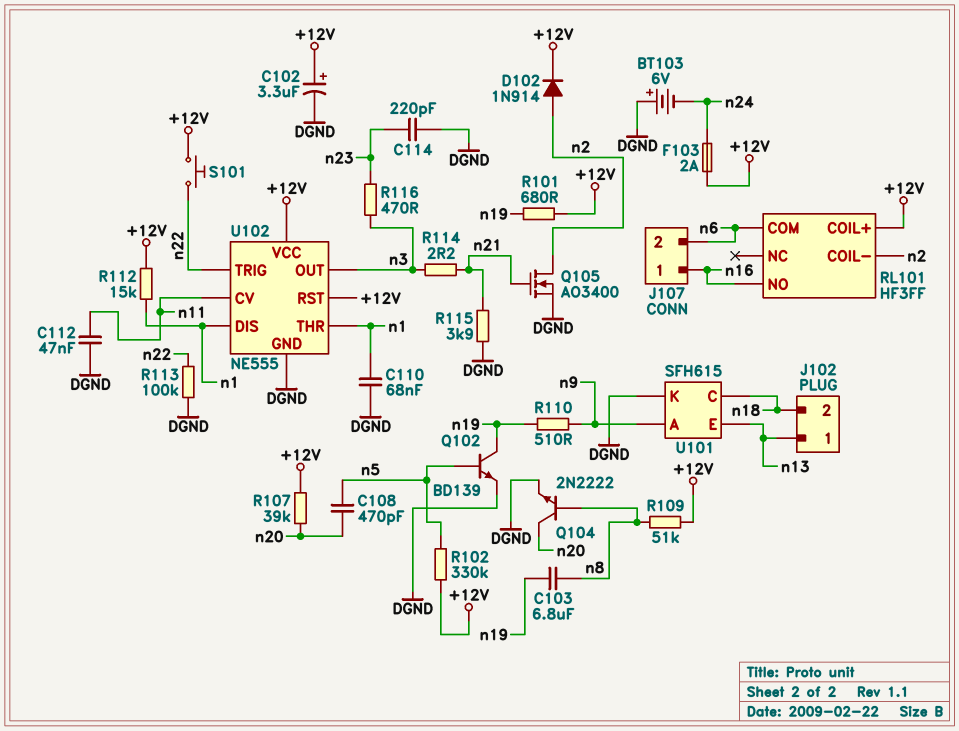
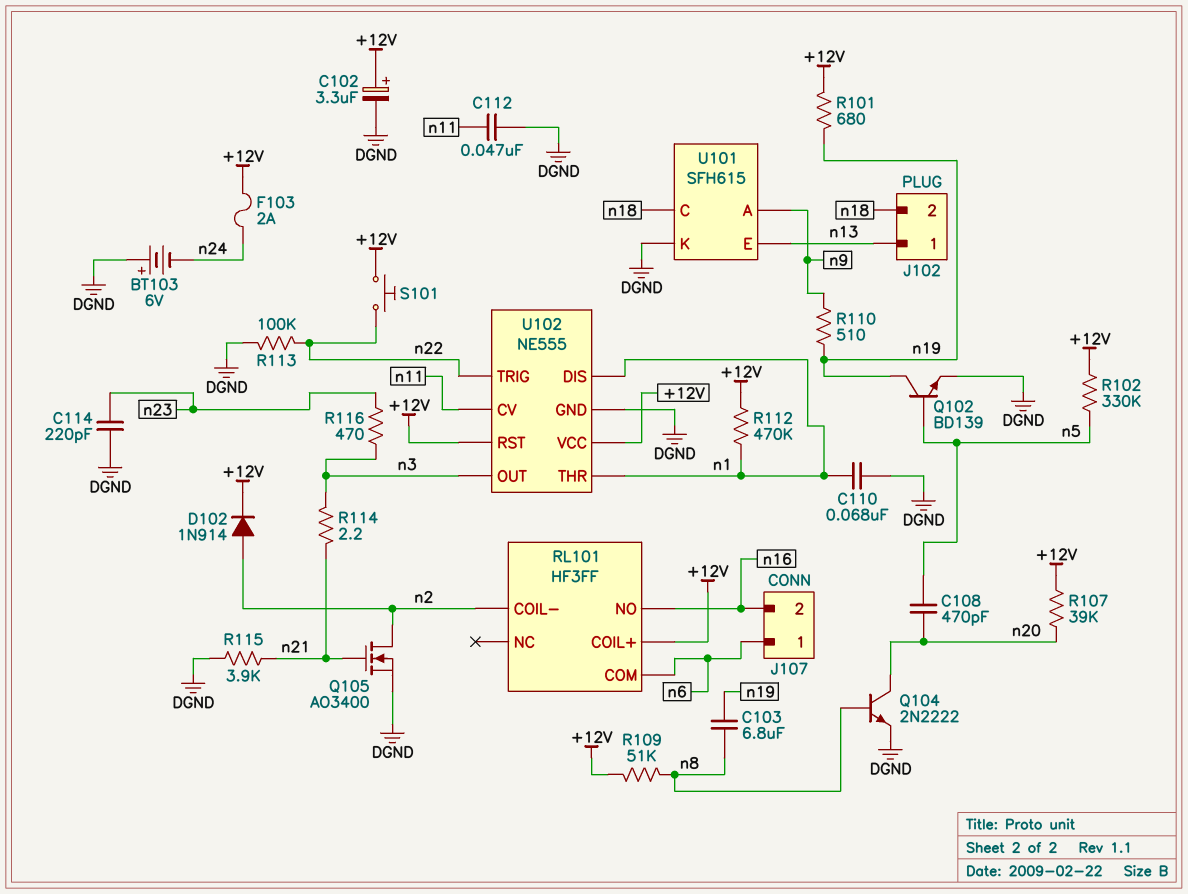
J107 pin 1: n16 -> n6
J107 pin 2: n6 -> n16
R112: 15k (+12V, n1) -> 470k (+12V, n1)

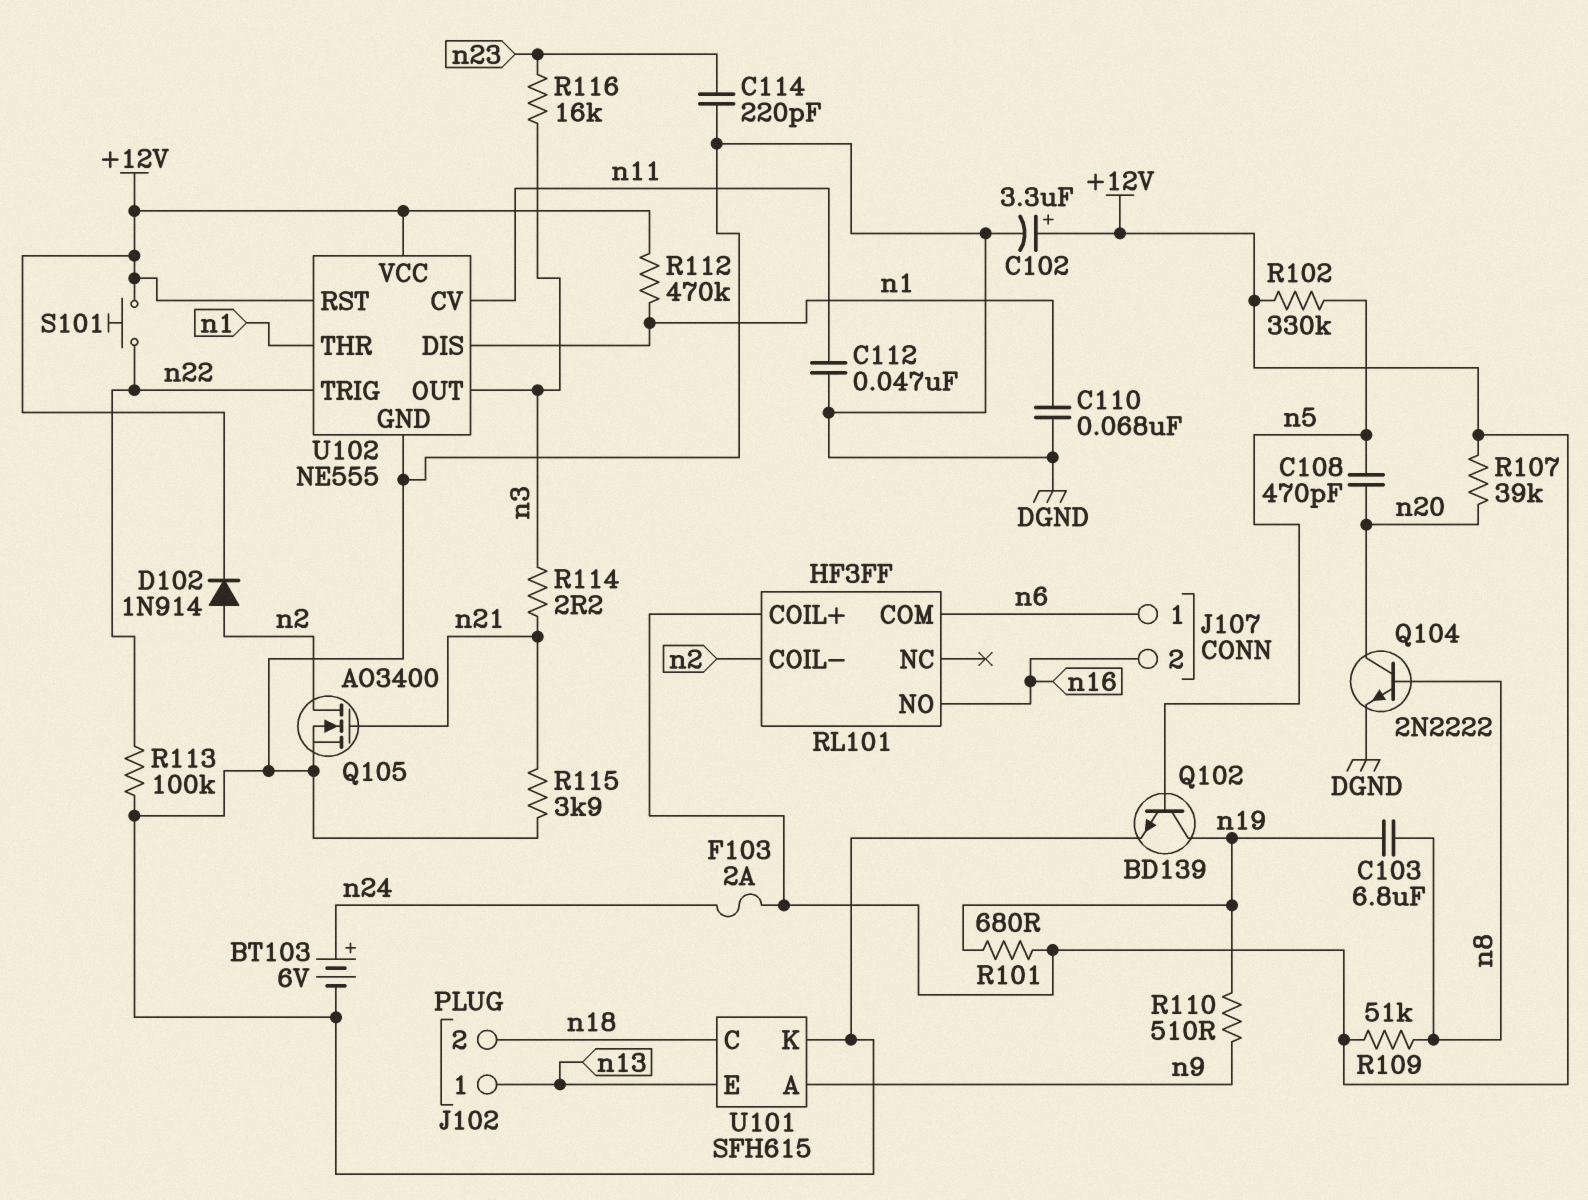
BT103: 6V (plus DGND, minus n24) -> 6V (plus n24, minus DGND)
R116: 470 (n3, n23) -> 16k (n3, n23)

